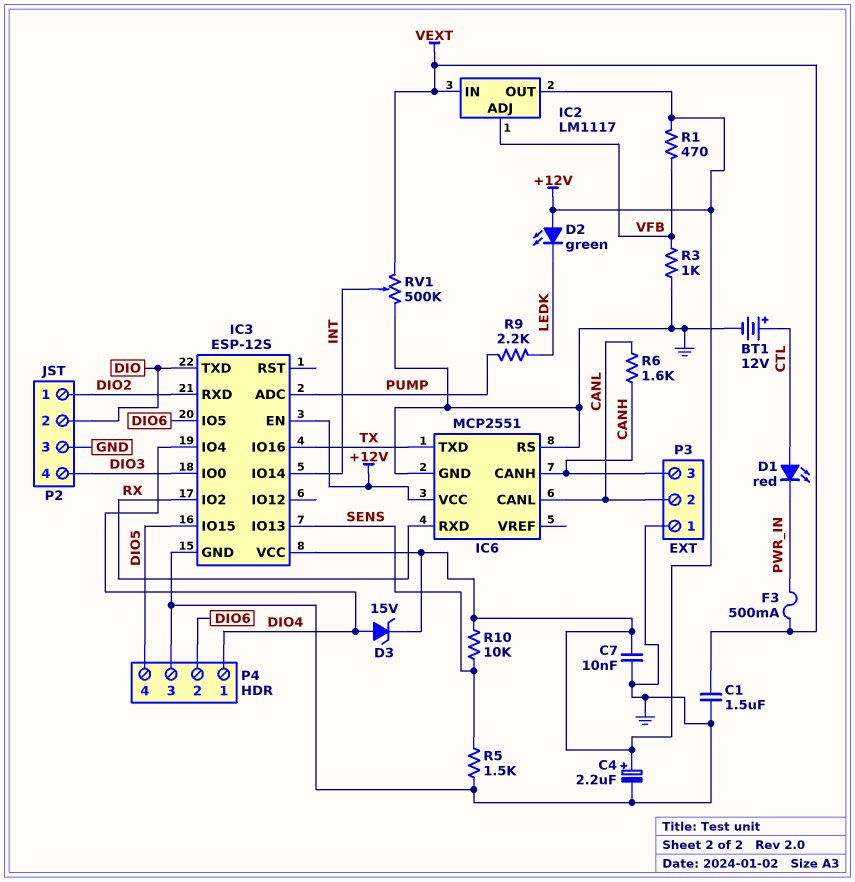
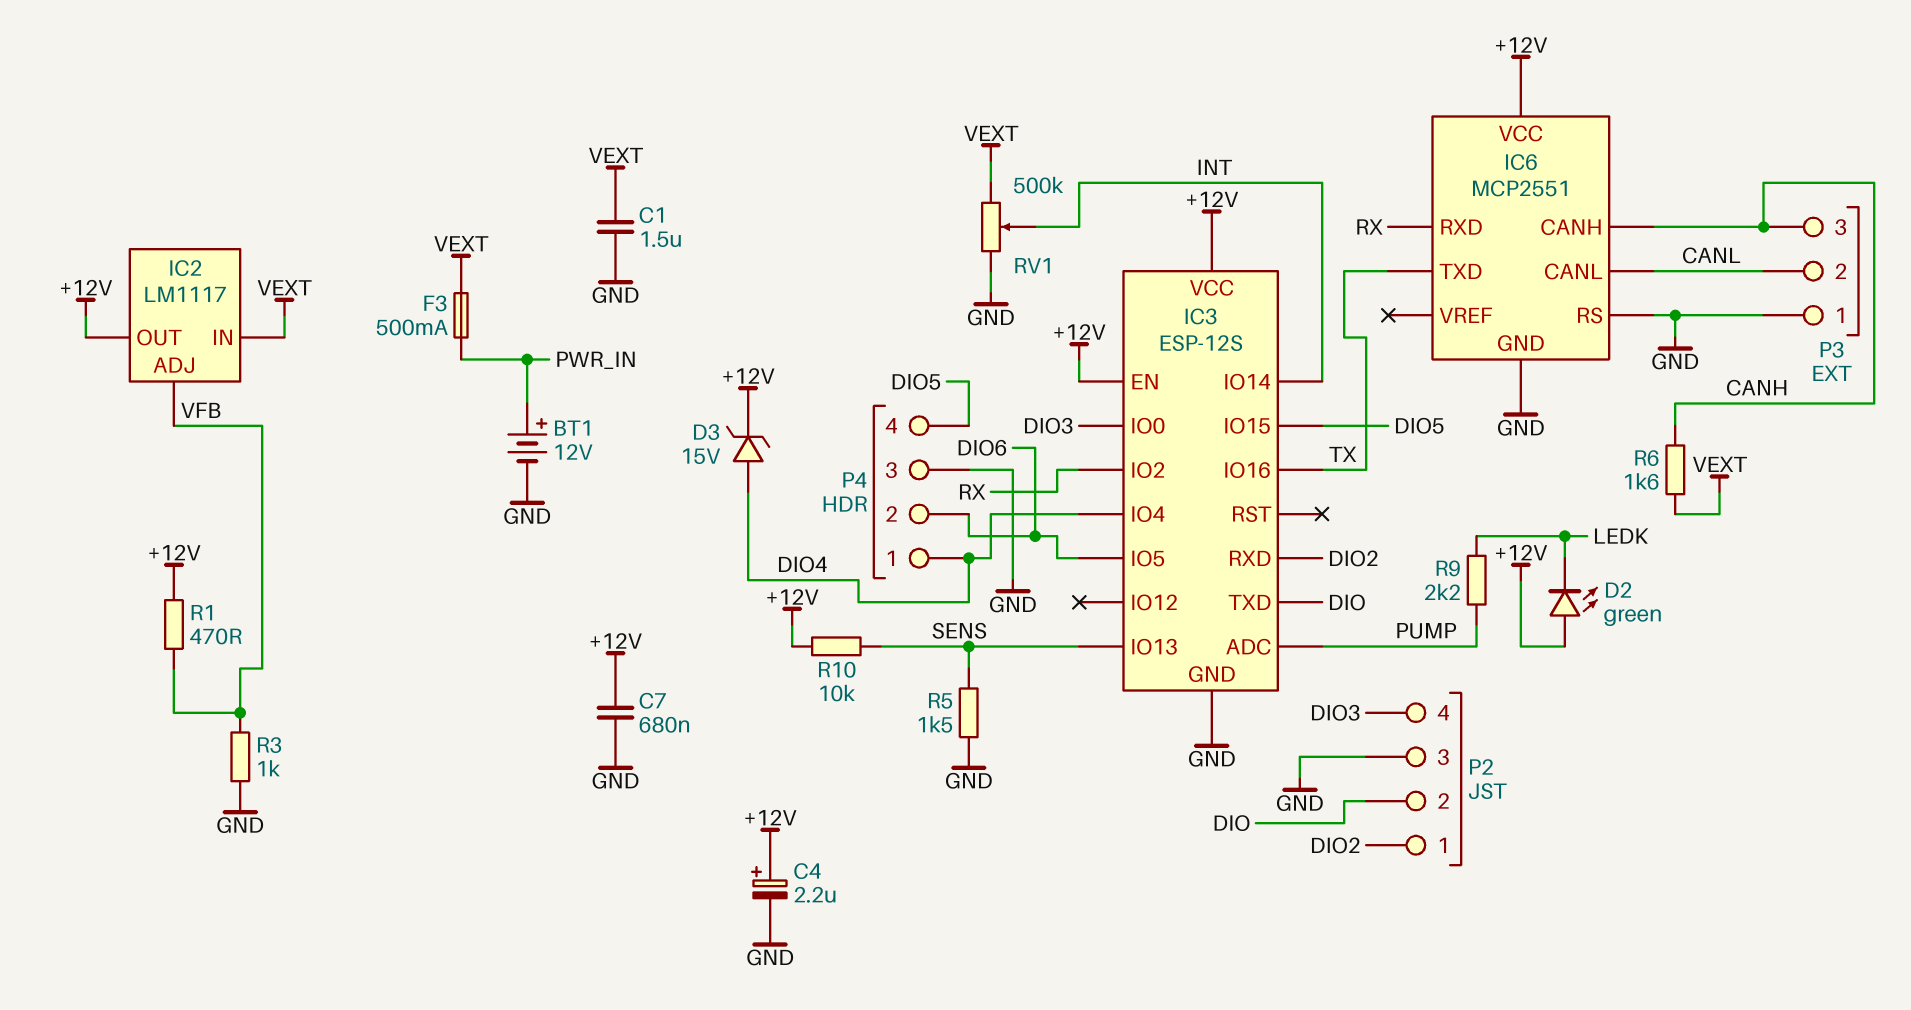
BT1: 12V (plus CTL, minus GND) -> 12V (plus PWR_IN, minus GND)
C7: 10nF (+12V, GND) -> 680nF (+12V, GND)
D1: LED red (A CTL, K PWR_IN) -> none
R6: 1.6k (CANH, CANL) -> 1.6k (CANH, VEXT)

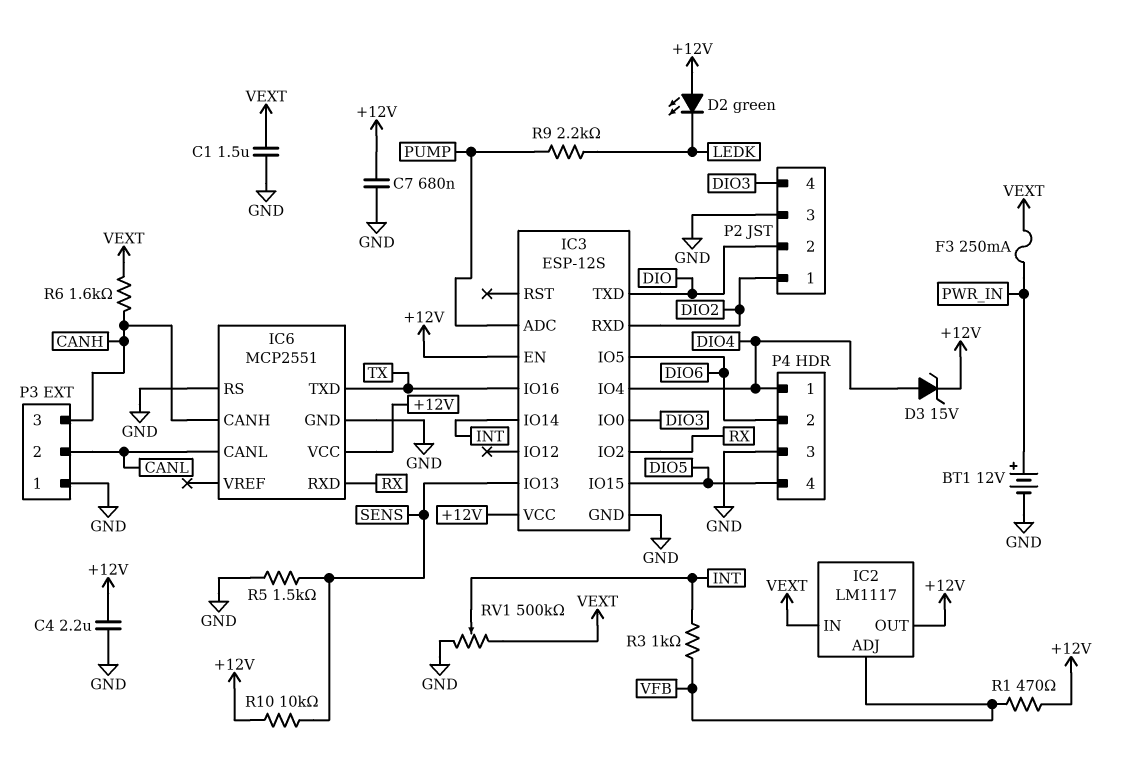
C4: 2.2uF (plus +12V, minus GND) -> 2.2uF (+12V, GND)
F3: 500mA (PWR_IN, VEXT) -> 250mA (PWR_IN, VEXT)
R3: 1k (GND, VFB) -> 1k (INT, VFB)

